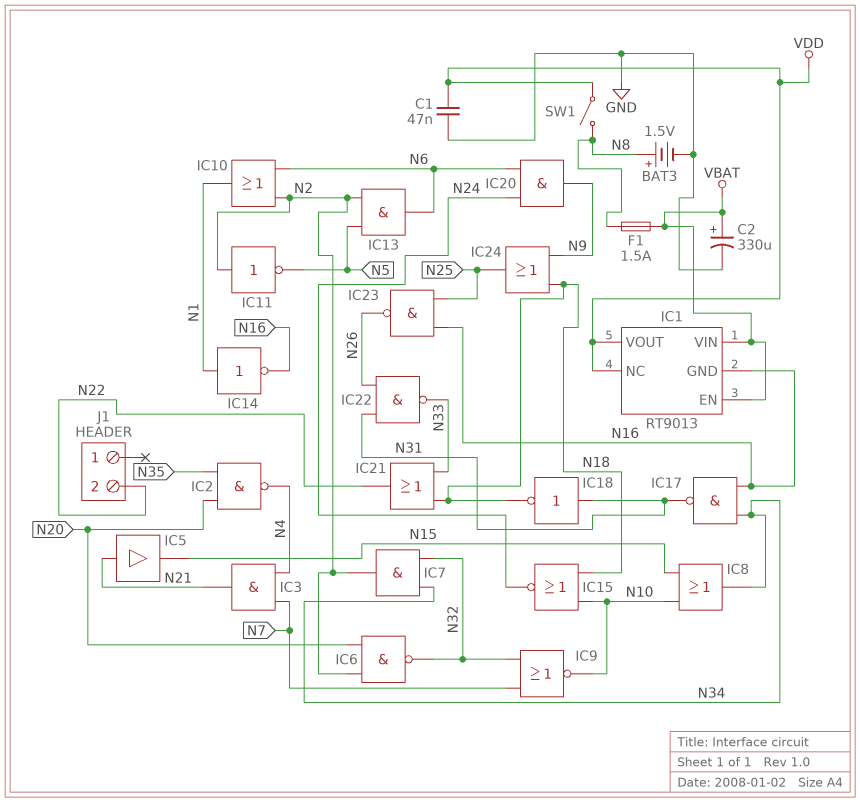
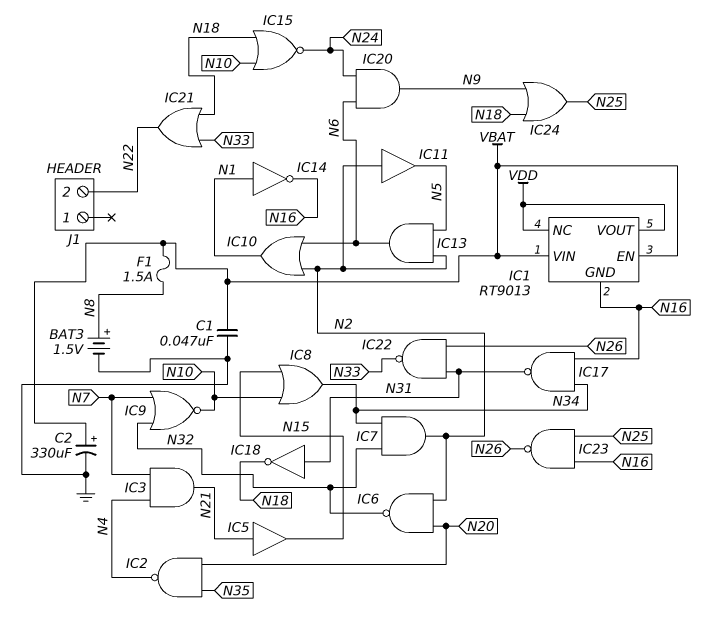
C1: 47nF (GND, VDD) -> 47nF (GND, VBAT)
IC11: NOT (in N2, out N5) -> buffer (in N2, out N5)
SW1: switch (N8, VDD) -> none

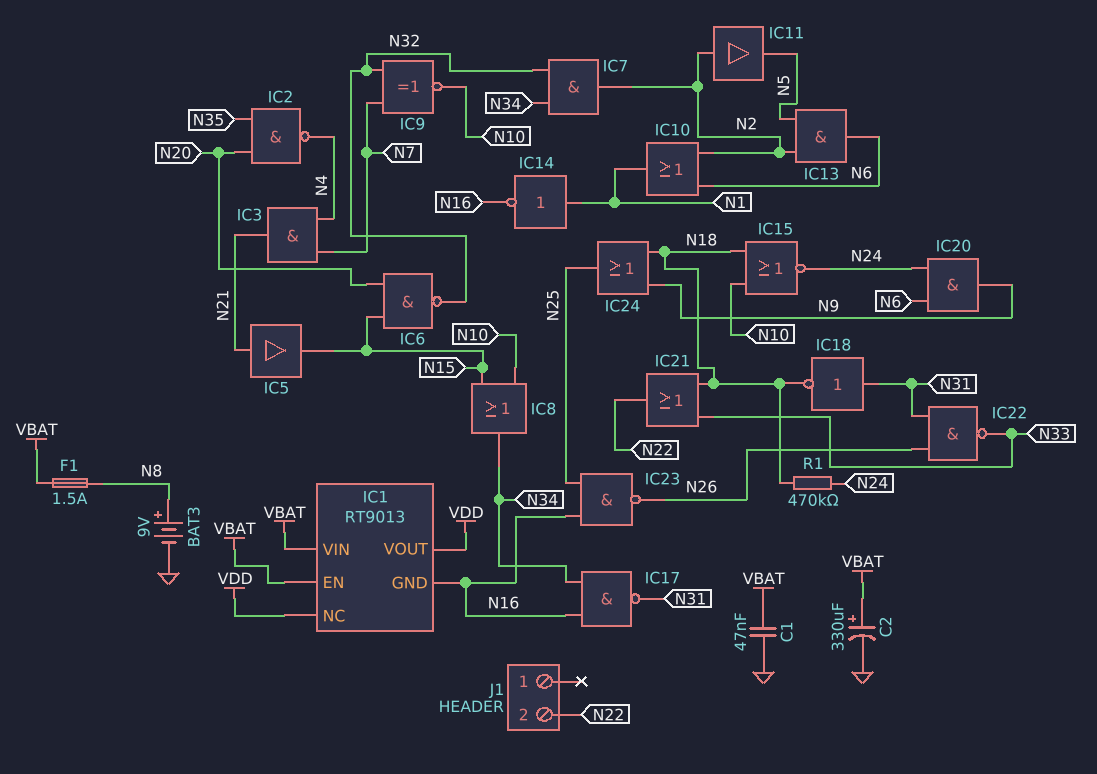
BAT3: 1.5V (plus N8, minus GND) -> 9V (plus N8, minus GND)
IC6: NAND (in N2, in N20, out N32) -> NAND (in N15, in N20, out N32)
IC9: NOR (in N7, in N32, out N10) -> XNOR (in N7, in N32, out N10)
R1: none -> 470k (N18, N24)

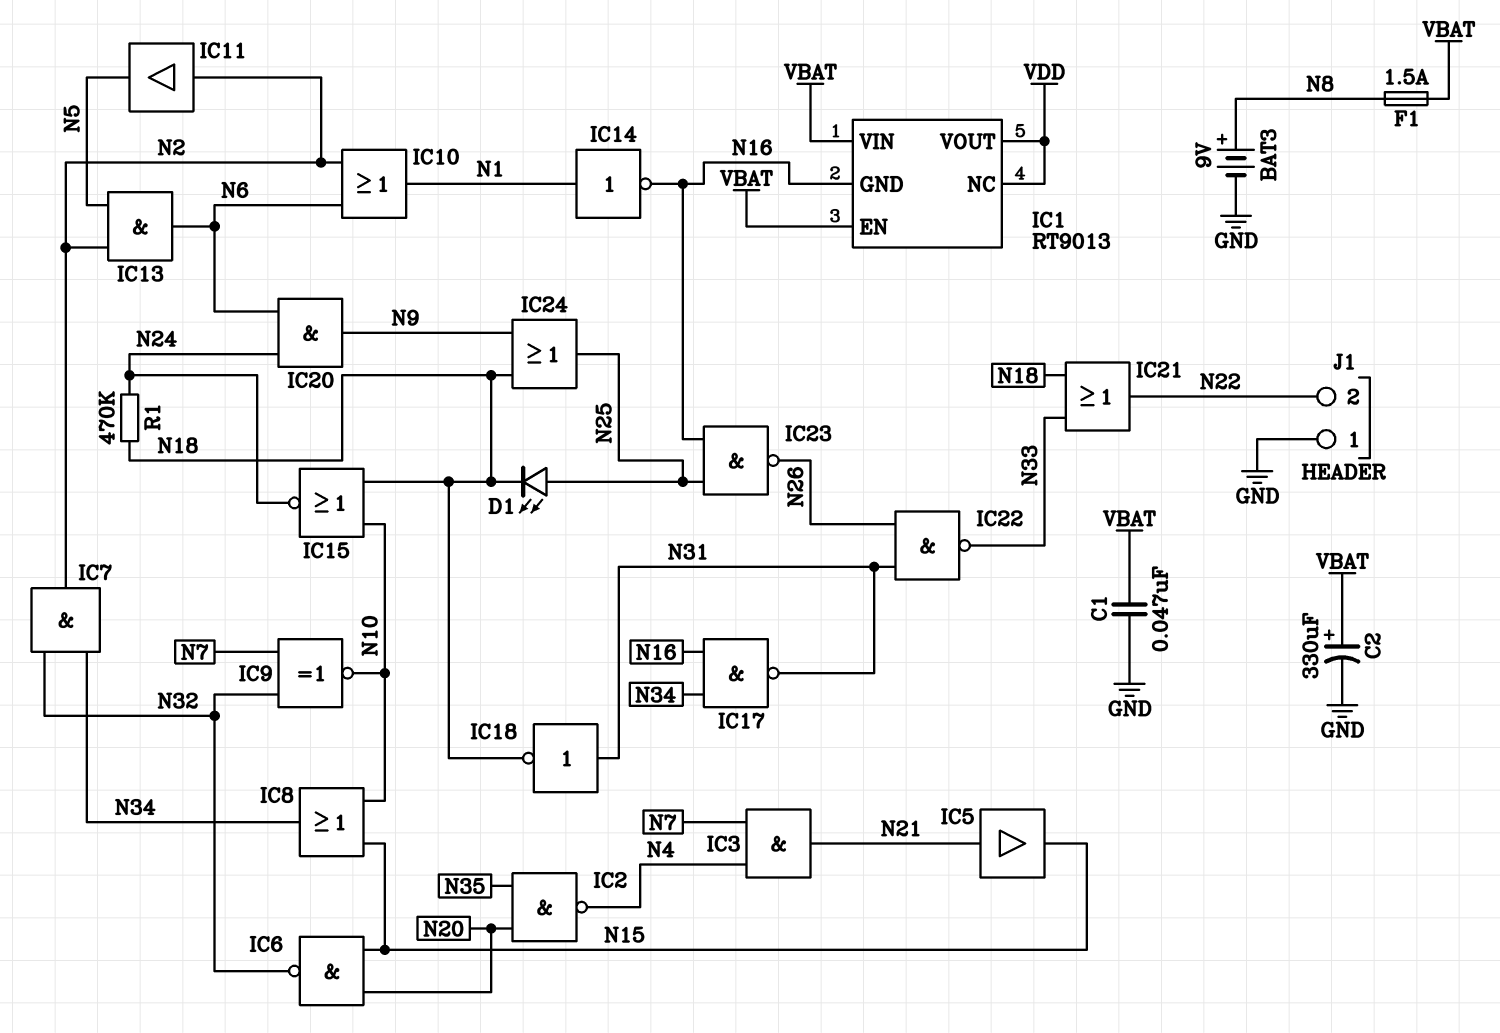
D1: none -> LED (A N25, K N18)
J1 pin 1: none -> GND

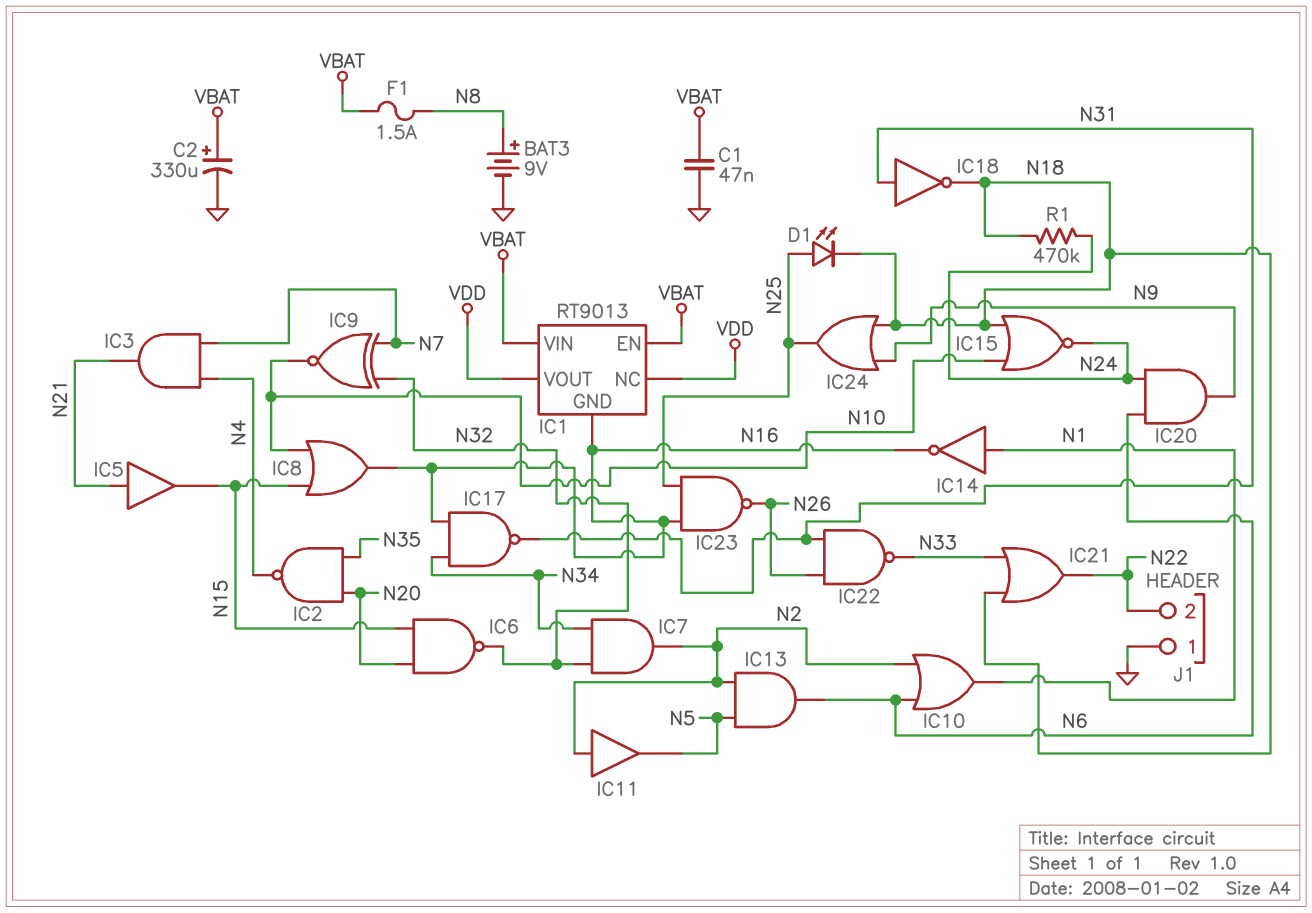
IC8: OR (in N10, in N15, out N34) -> OR (in N10, in N15, out N16)

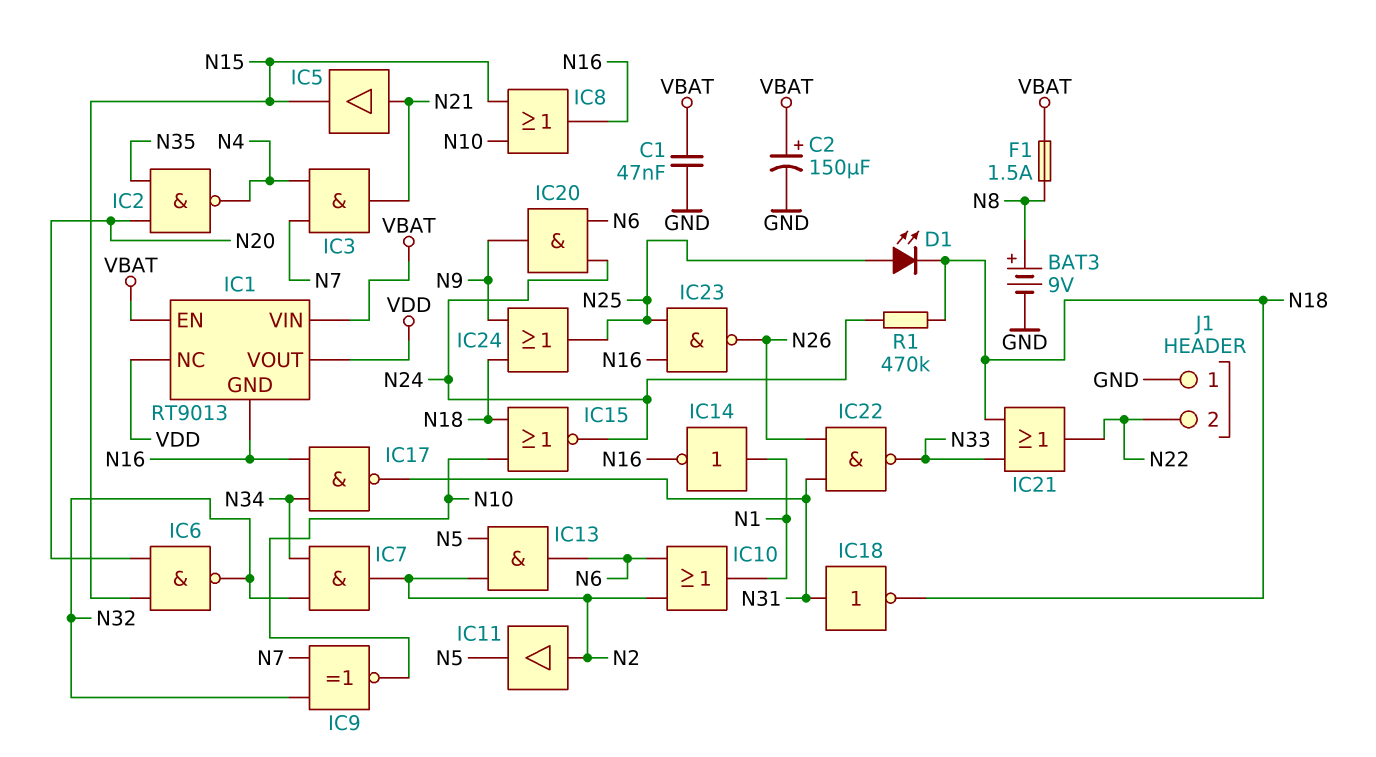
C2: 330uF (plus VBAT, minus GND) -> 150uF (plus VBAT, minus GND)

